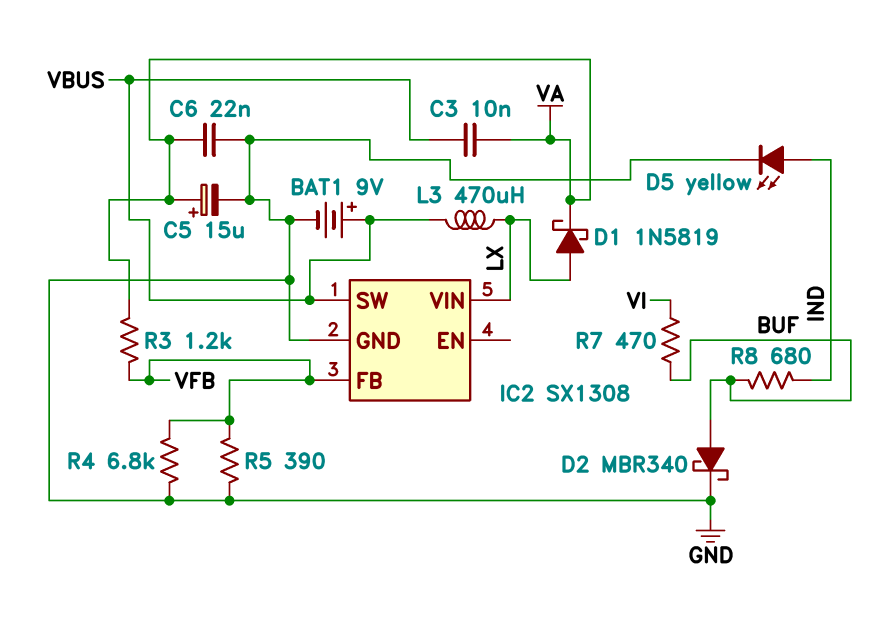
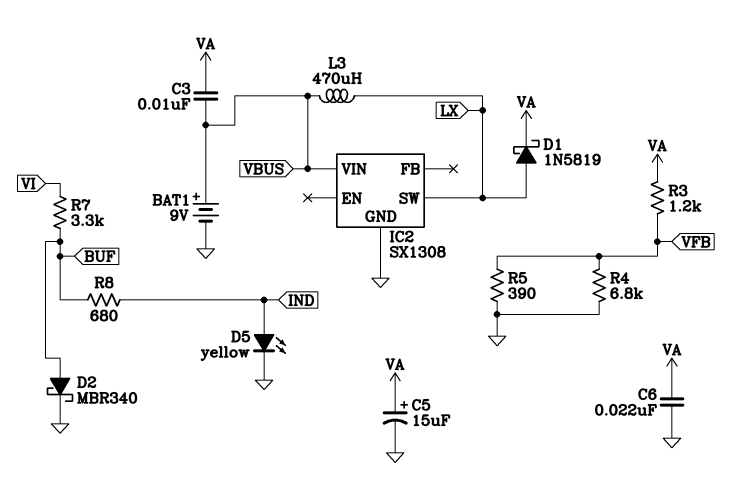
IC2 pin FB: VFB -> none
IC2 pin SW: VBUS -> LX
IC2 pin VIN: LX -> VBUS
R7: 470 (BUF, VI) -> 3.3k (BUF, VI)

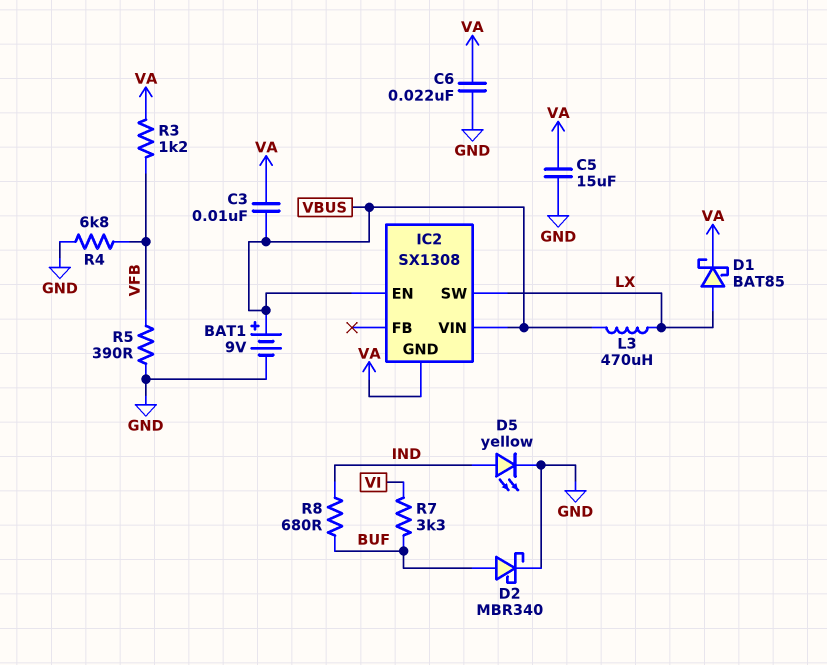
C5: 15uF (plus VA, minus GND) -> 15uF (GND, VA)
D1: schottky 1N5819 (A LX, K VA) -> schottky BAT85 (A LX, K VA)
IC2 pin EN: none -> VBUS
IC2 pin GND: GND -> VA

